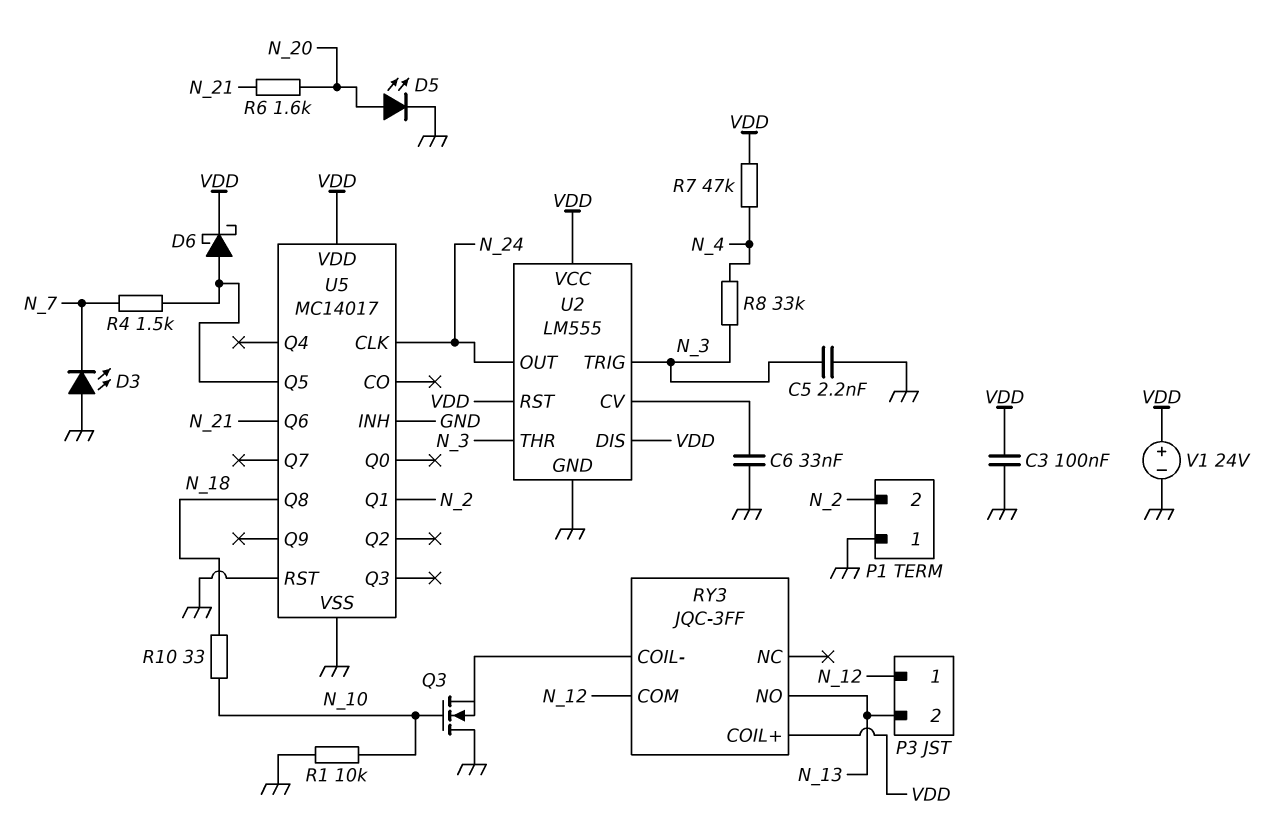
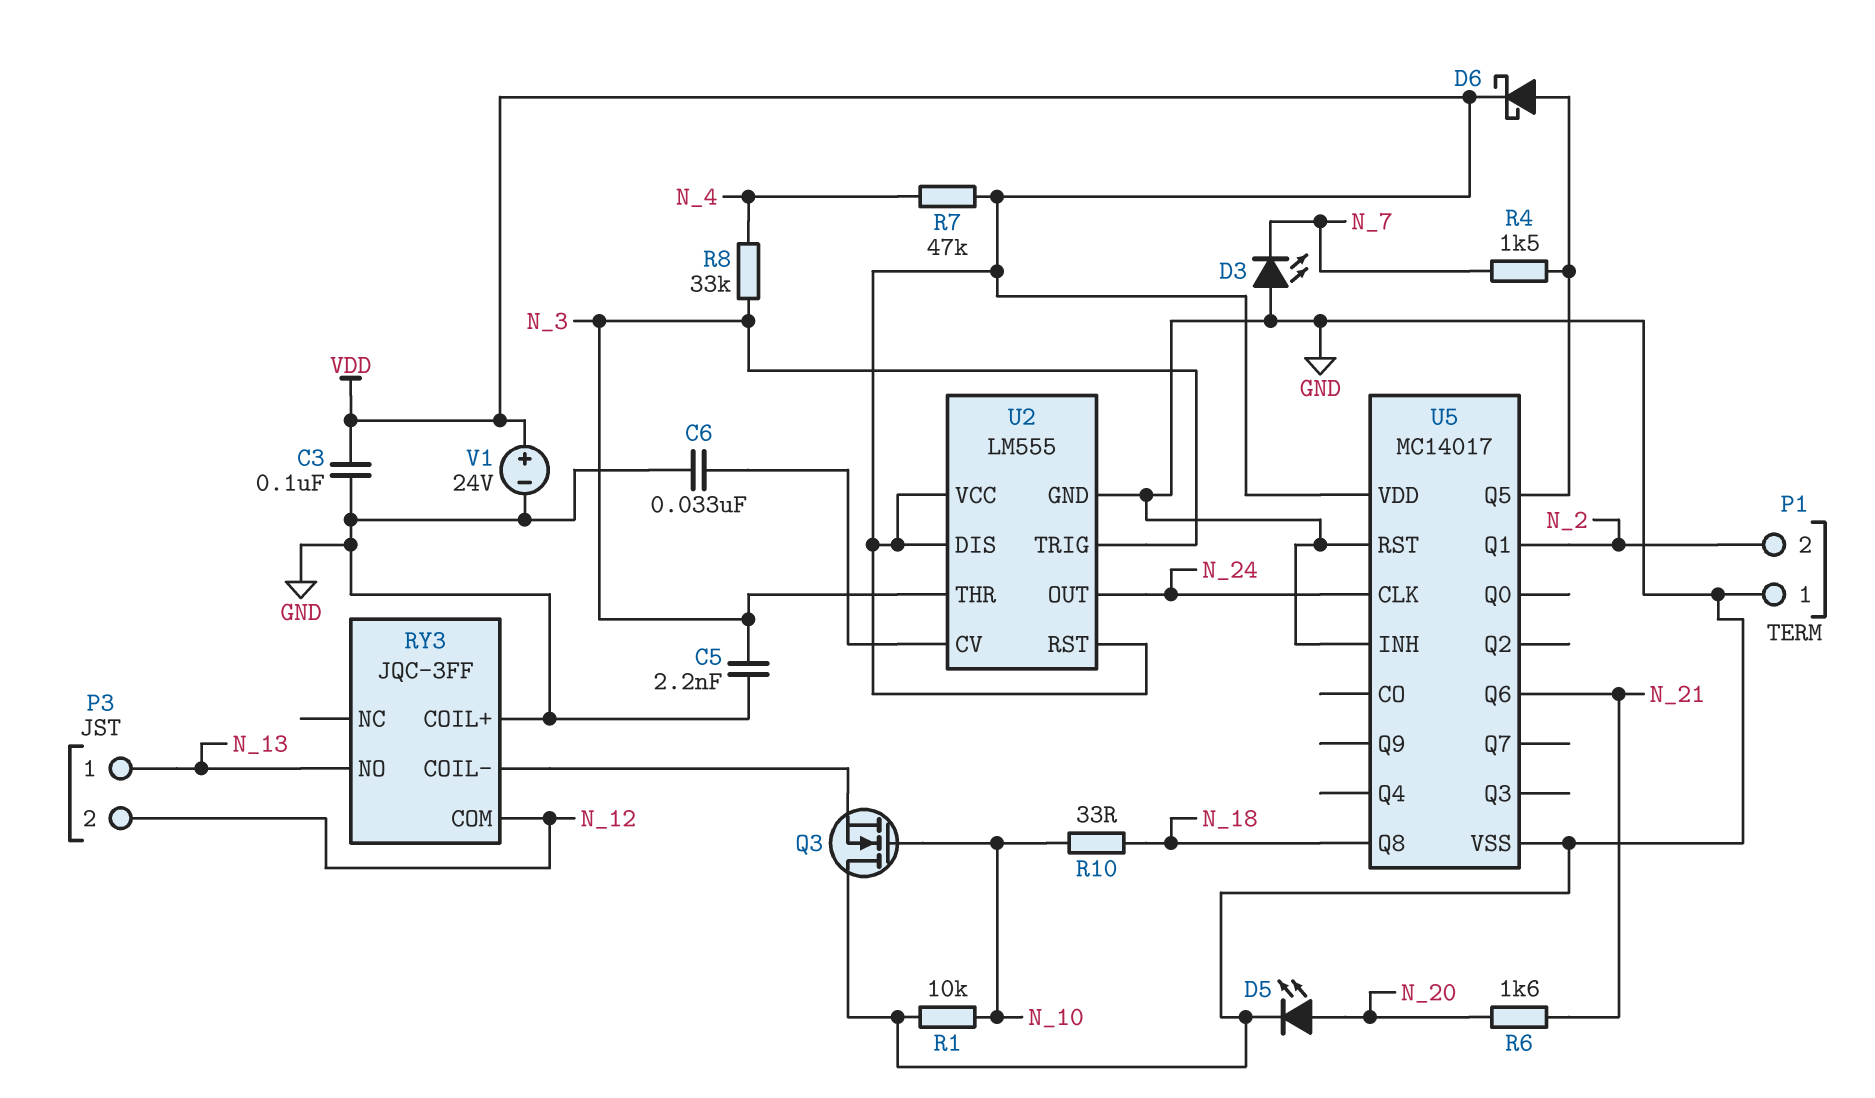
P3 pin 1: N_12 -> N_13
P3 pin 2: N_13 -> N_12
RY3 pin COIL+: VDD -> GND

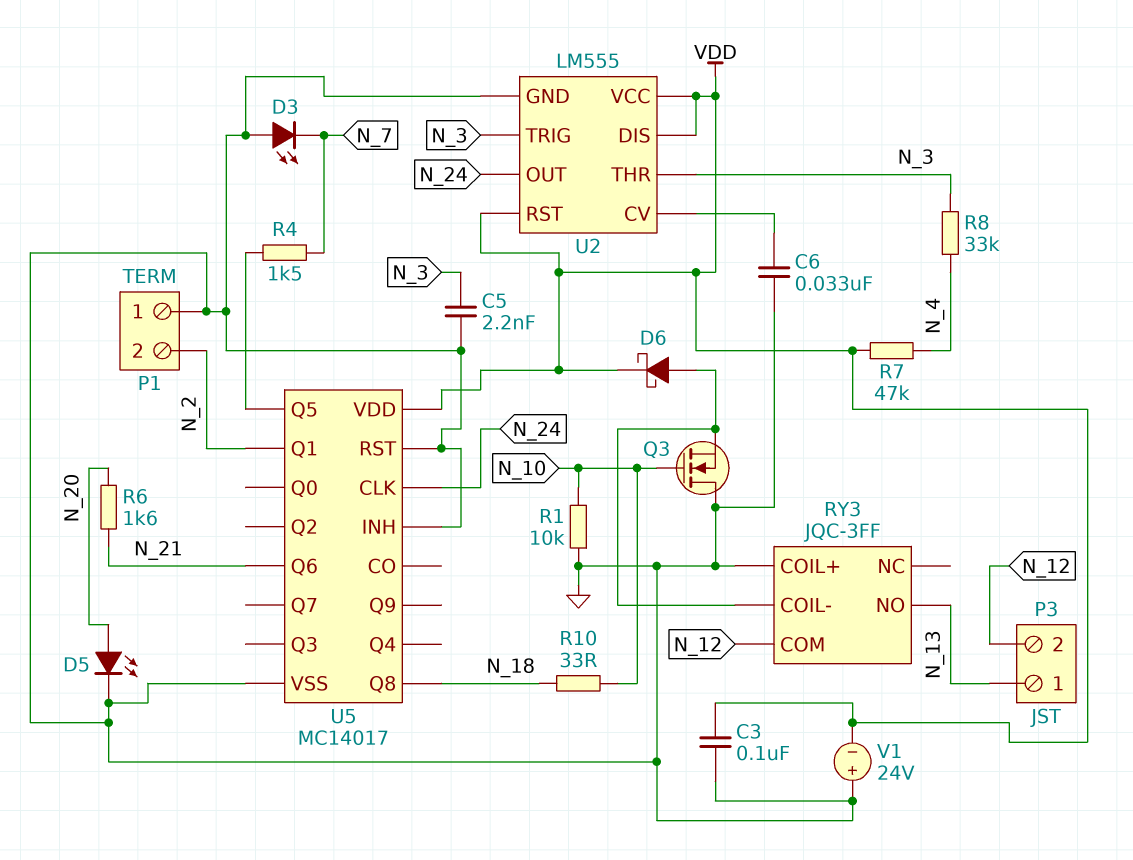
D6: schottky (A U5/Q5, K VDD) -> schottky (A RY3/COIL-, K VDD)
V1: 24V (plus VDD, minus GND) -> 24V (plus GND, minus VDD)

